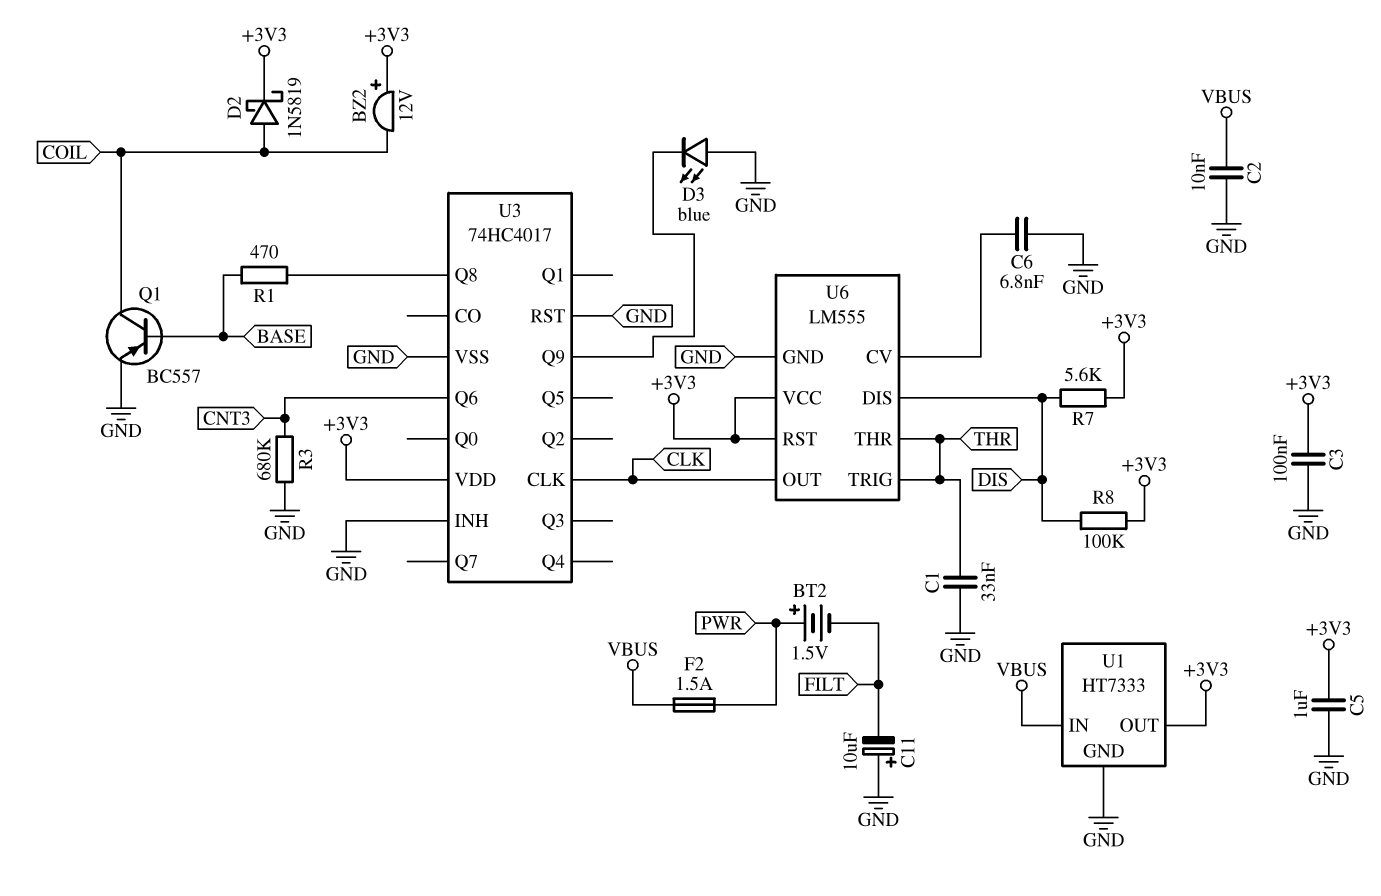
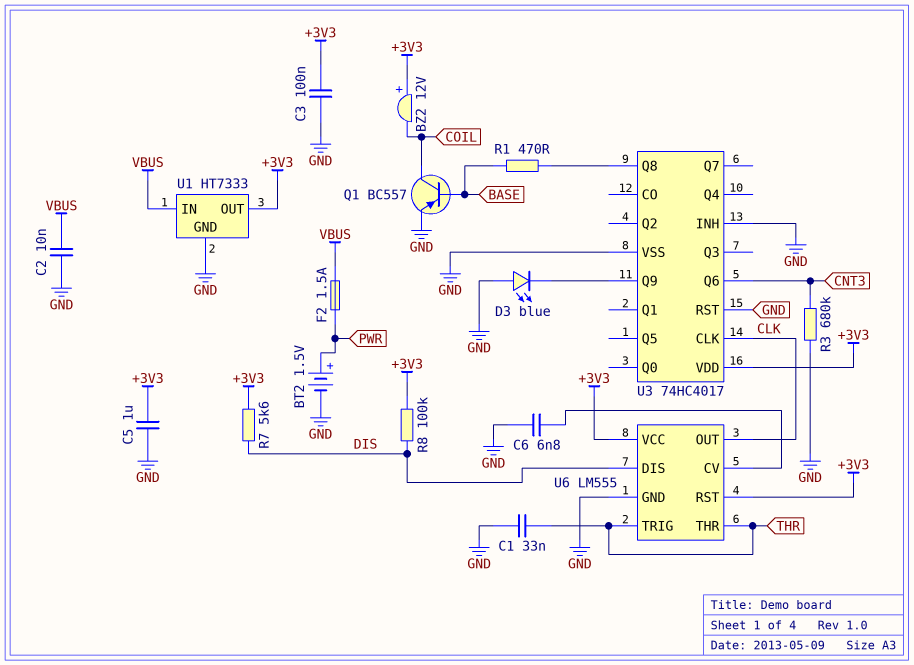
BT2: 1.5V (plus PWR, minus FILT) -> 1.5V (plus PWR, minus GND)
C11: 10uF (plus GND, minus FILT) -> none
D2: schottky 1N5819 (A COIL, K +3V3) -> none

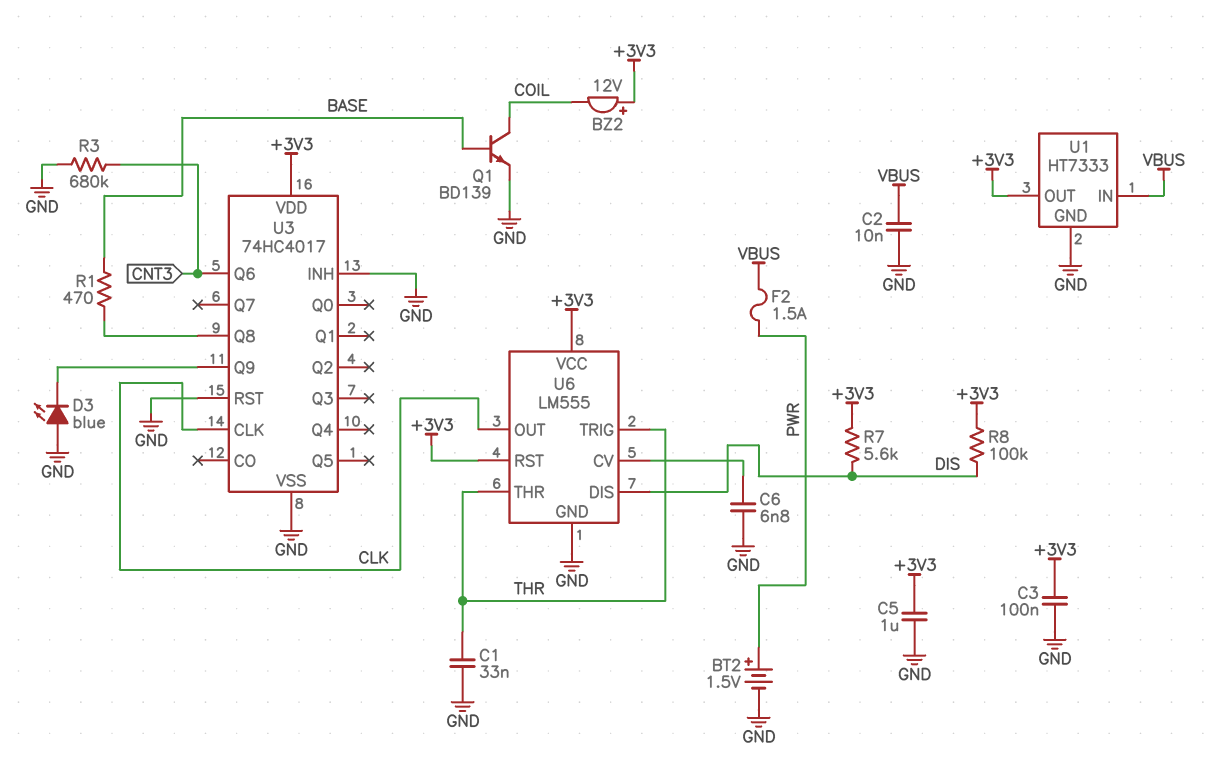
Q1: PNP BC557 (B BASE, C COIL, E GND) -> NPN BD139 (B BASE, C COIL, E GND)

